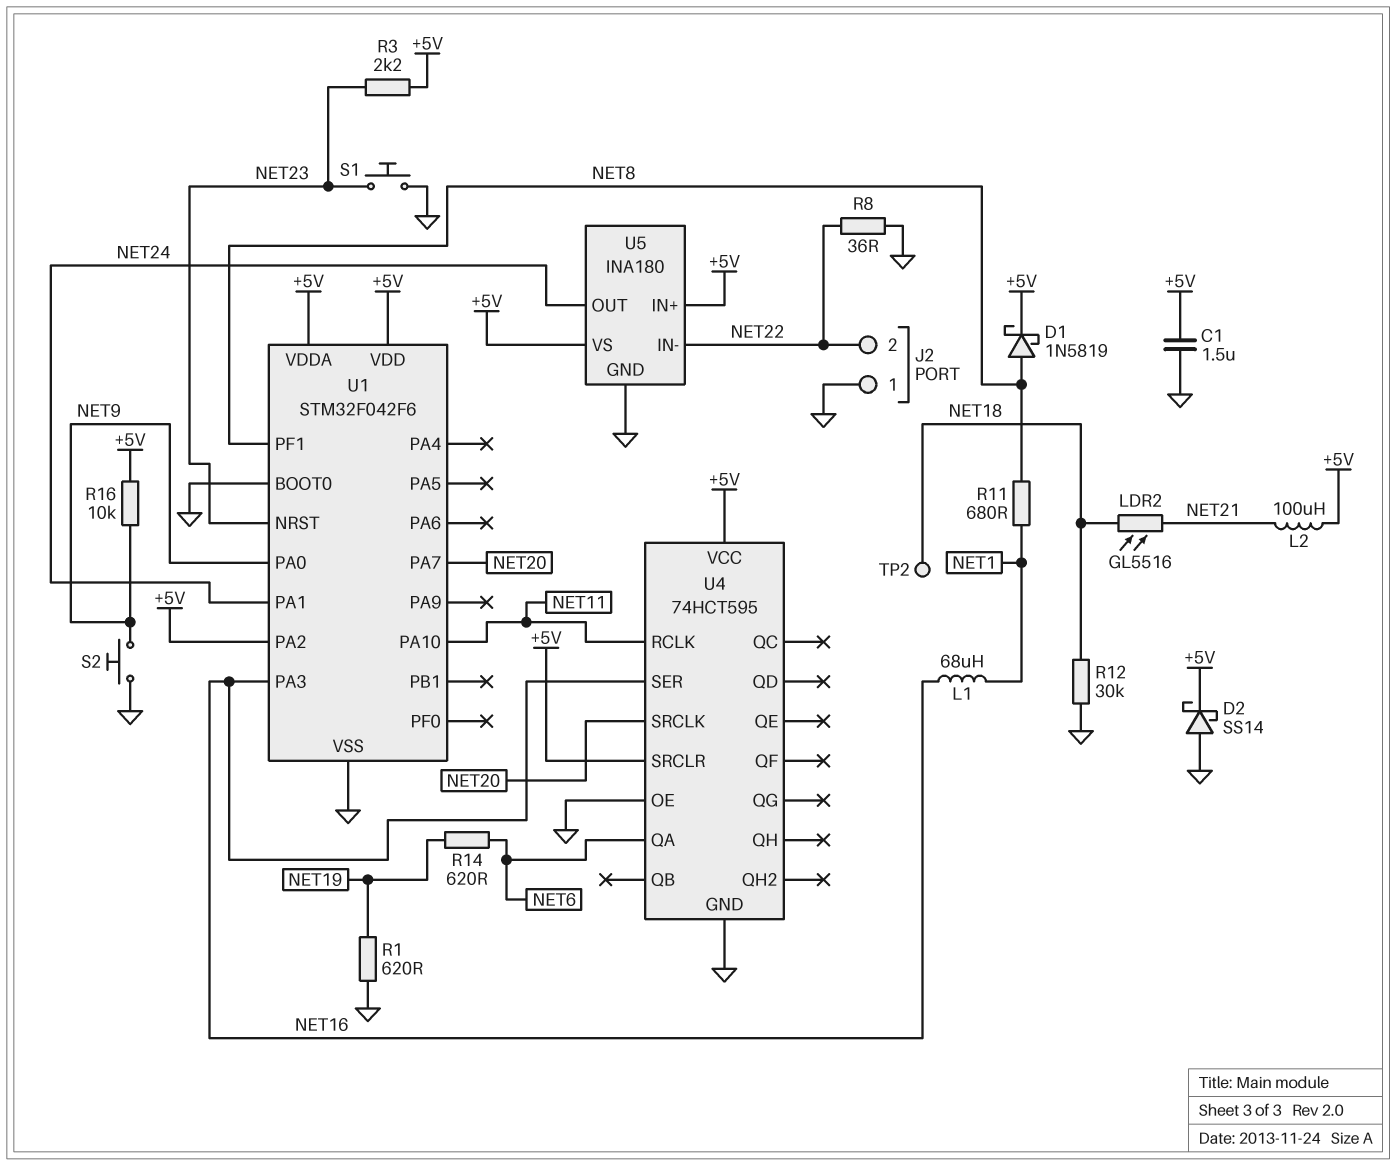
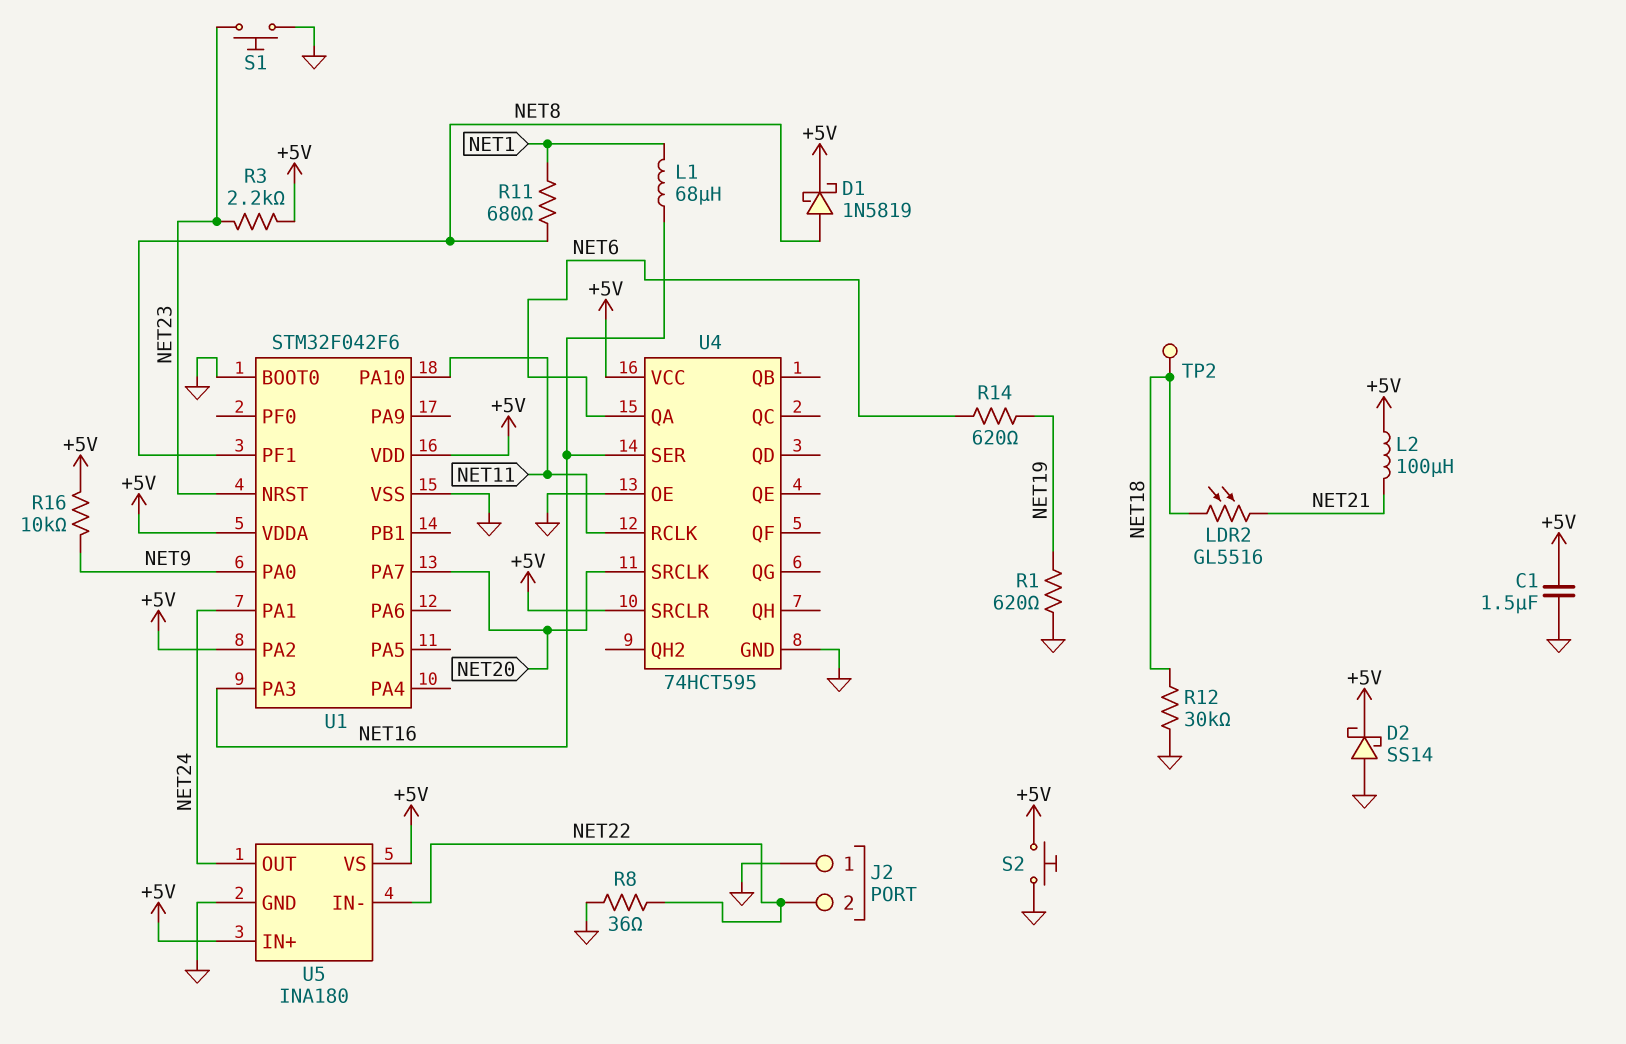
S2: button (GND, NET9) -> button (+5V, GND)

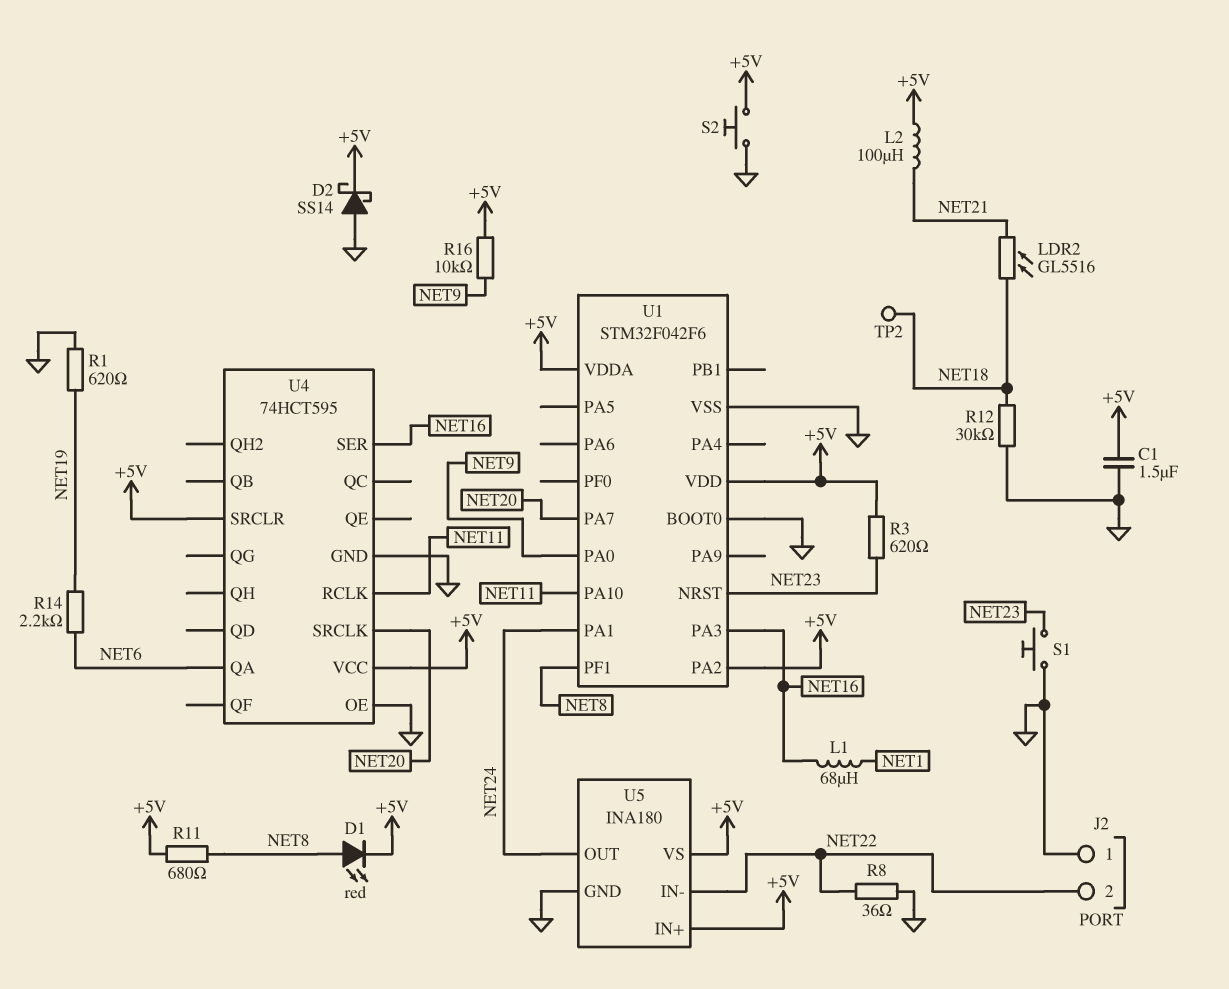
D1: schottky 1N5819 (A NET8, K +5V) -> LED red (A NET8, K +5V)
R3: 2.2k (+5V, NET23) -> 620 (+5V, NET23)
R11: 680 (NET1, NET8) -> 680 (+5V, NET8)
R14: 620 (NET6, NET19) -> 2.2k (NET6, NET19)

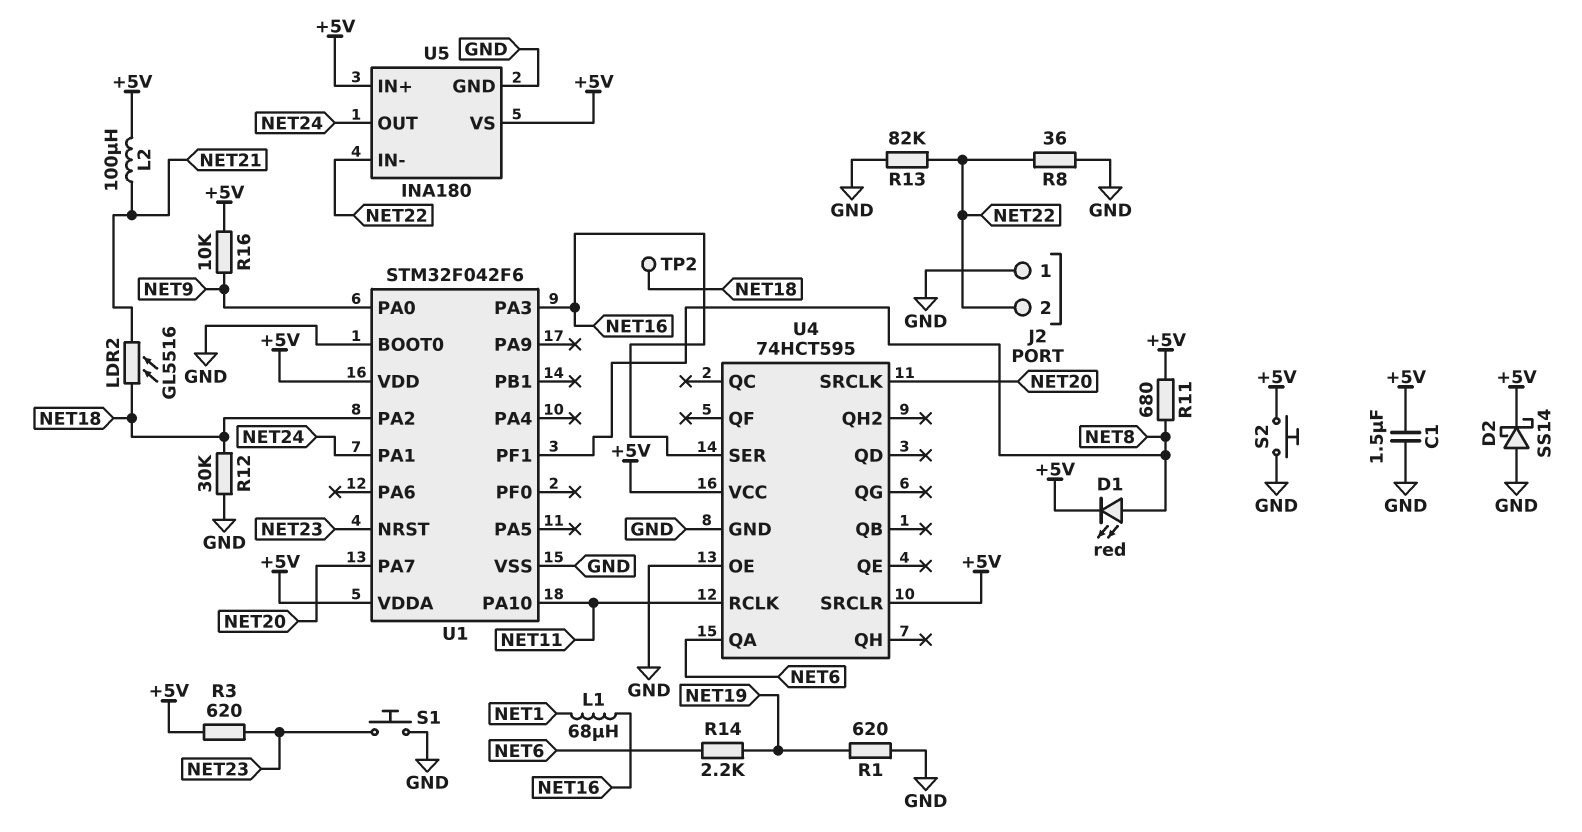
R13: none -> 82k (GND, NET22)
U1 pin PA2: +5V -> NET18

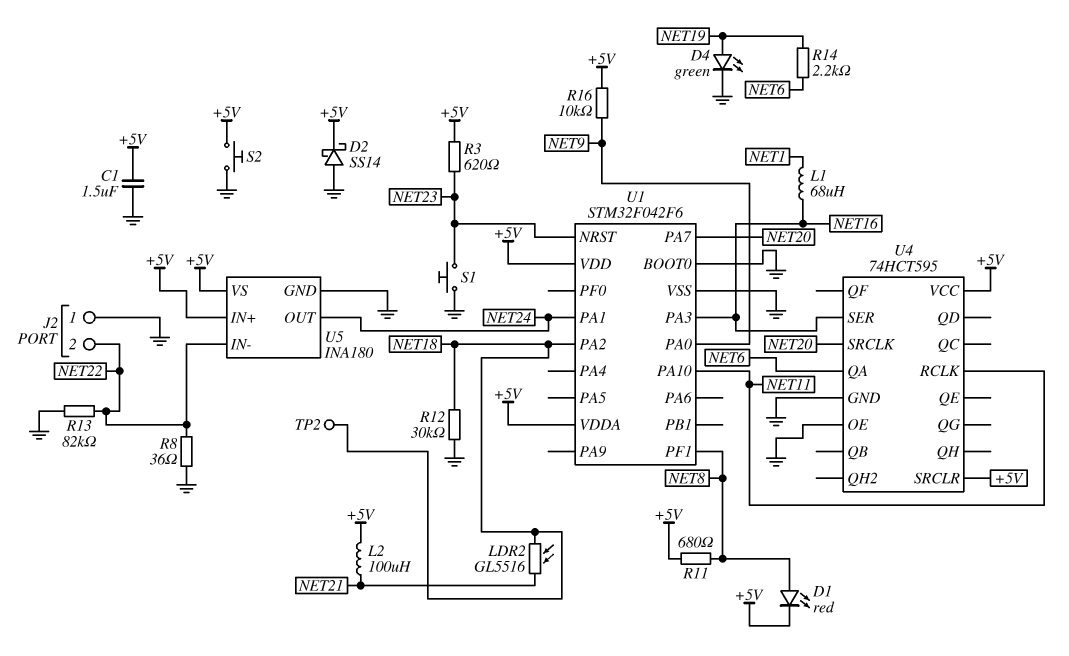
D4: none -> LED green (A NET19, K GND)
R1: 620 (GND, NET19) -> none

